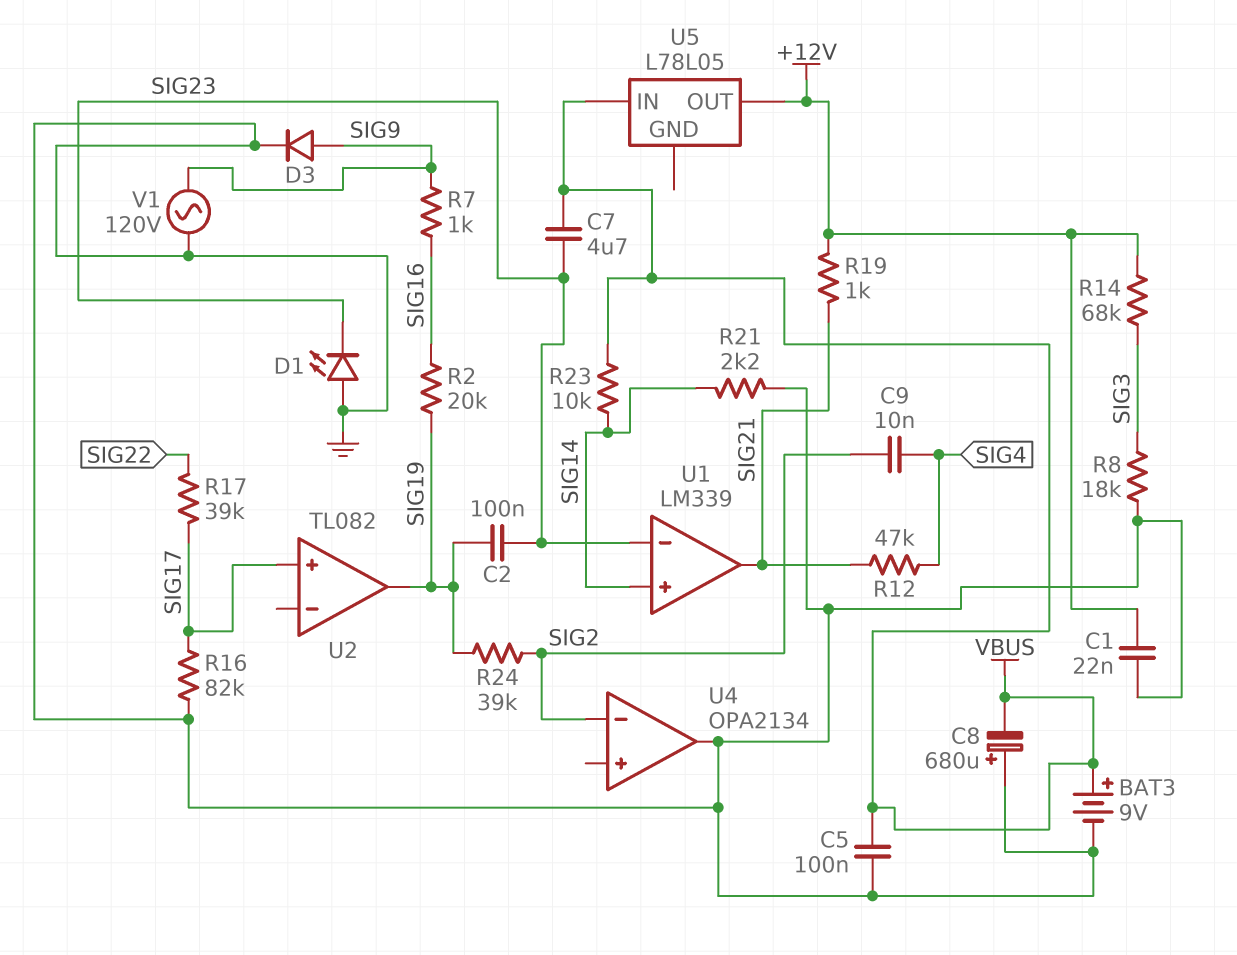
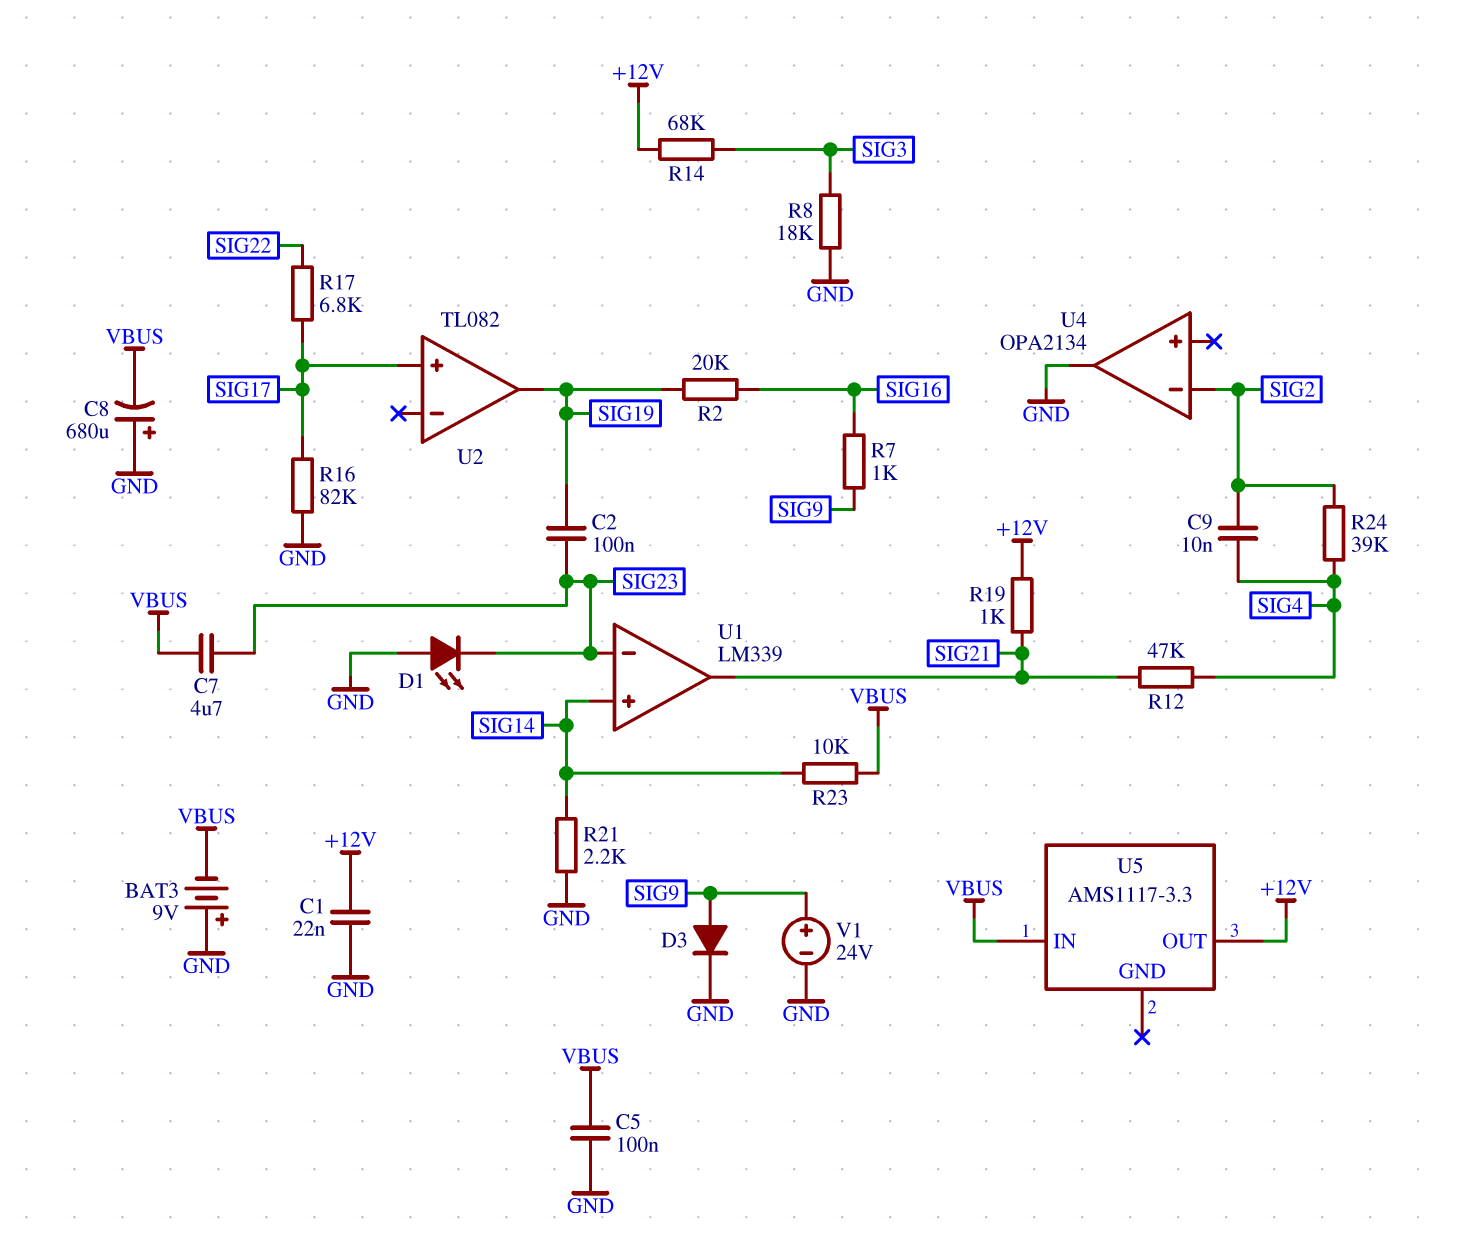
BAT3: 9V (plus VBUS, minus GND) -> 9V (plus GND, minus VBUS)
R17: 39k (SIG17, SIG22) -> 6.8k (SIG17, SIG22)
R24: 39k (SIG2, SIG19) -> 39k (SIG2, SIG4)
U5: L78L05 -> AMS1117-3.3
V1: AC 120V (GND, SIG9) -> 24V (plus SIG9, minus GND)

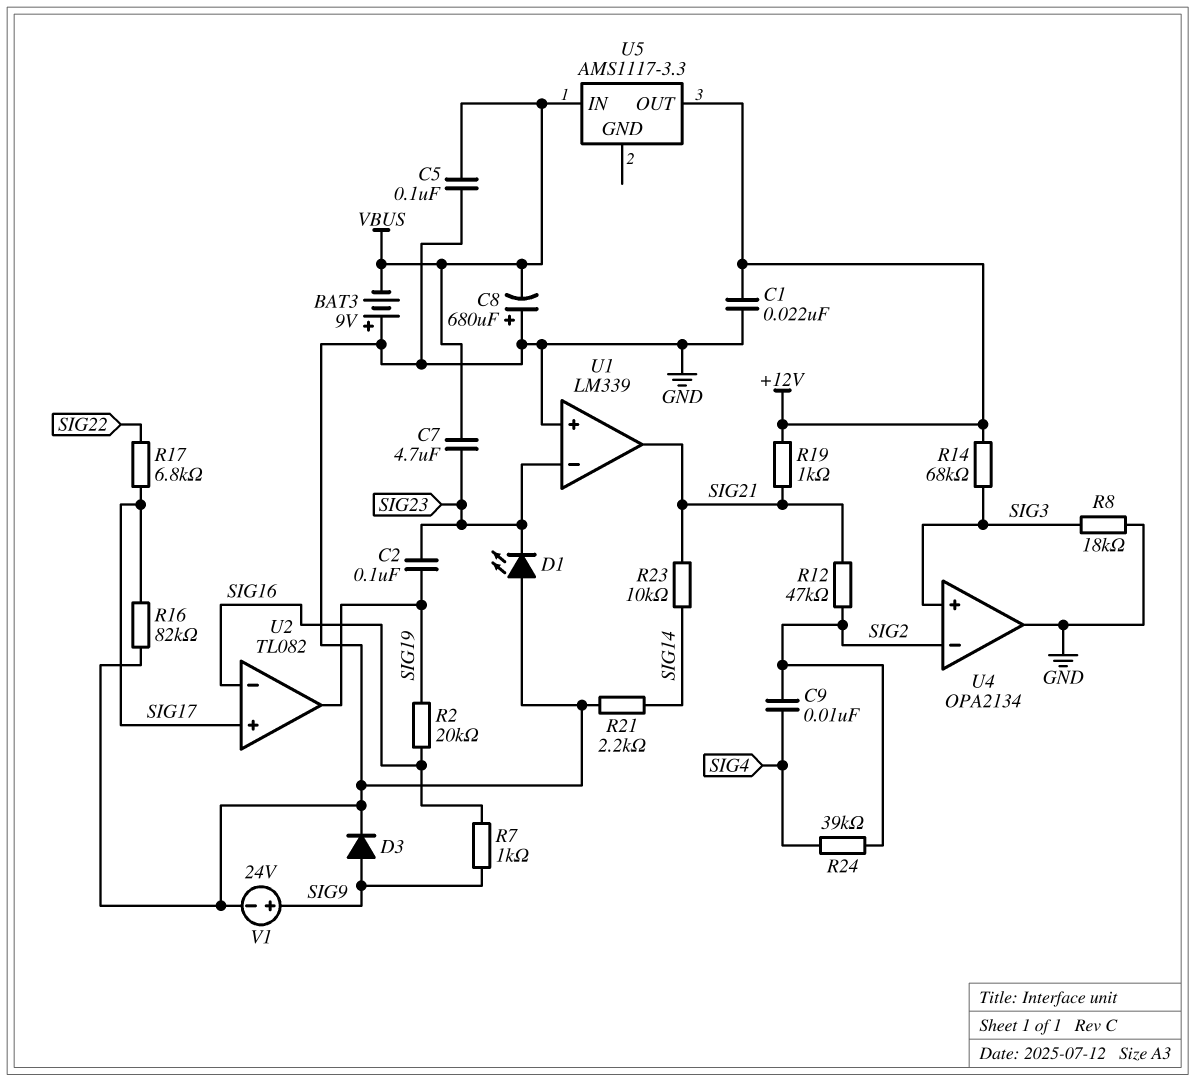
R12: 47k (SIG4, SIG21) -> 47k (SIG2, SIG21)
R23: 10k (SIG14, VBUS) -> 10k (SIG14, SIG21)
U1 pin in+: SIG14 -> GND
U2 pin in-: none -> SIG16
U4 pin in+: none -> SIG3

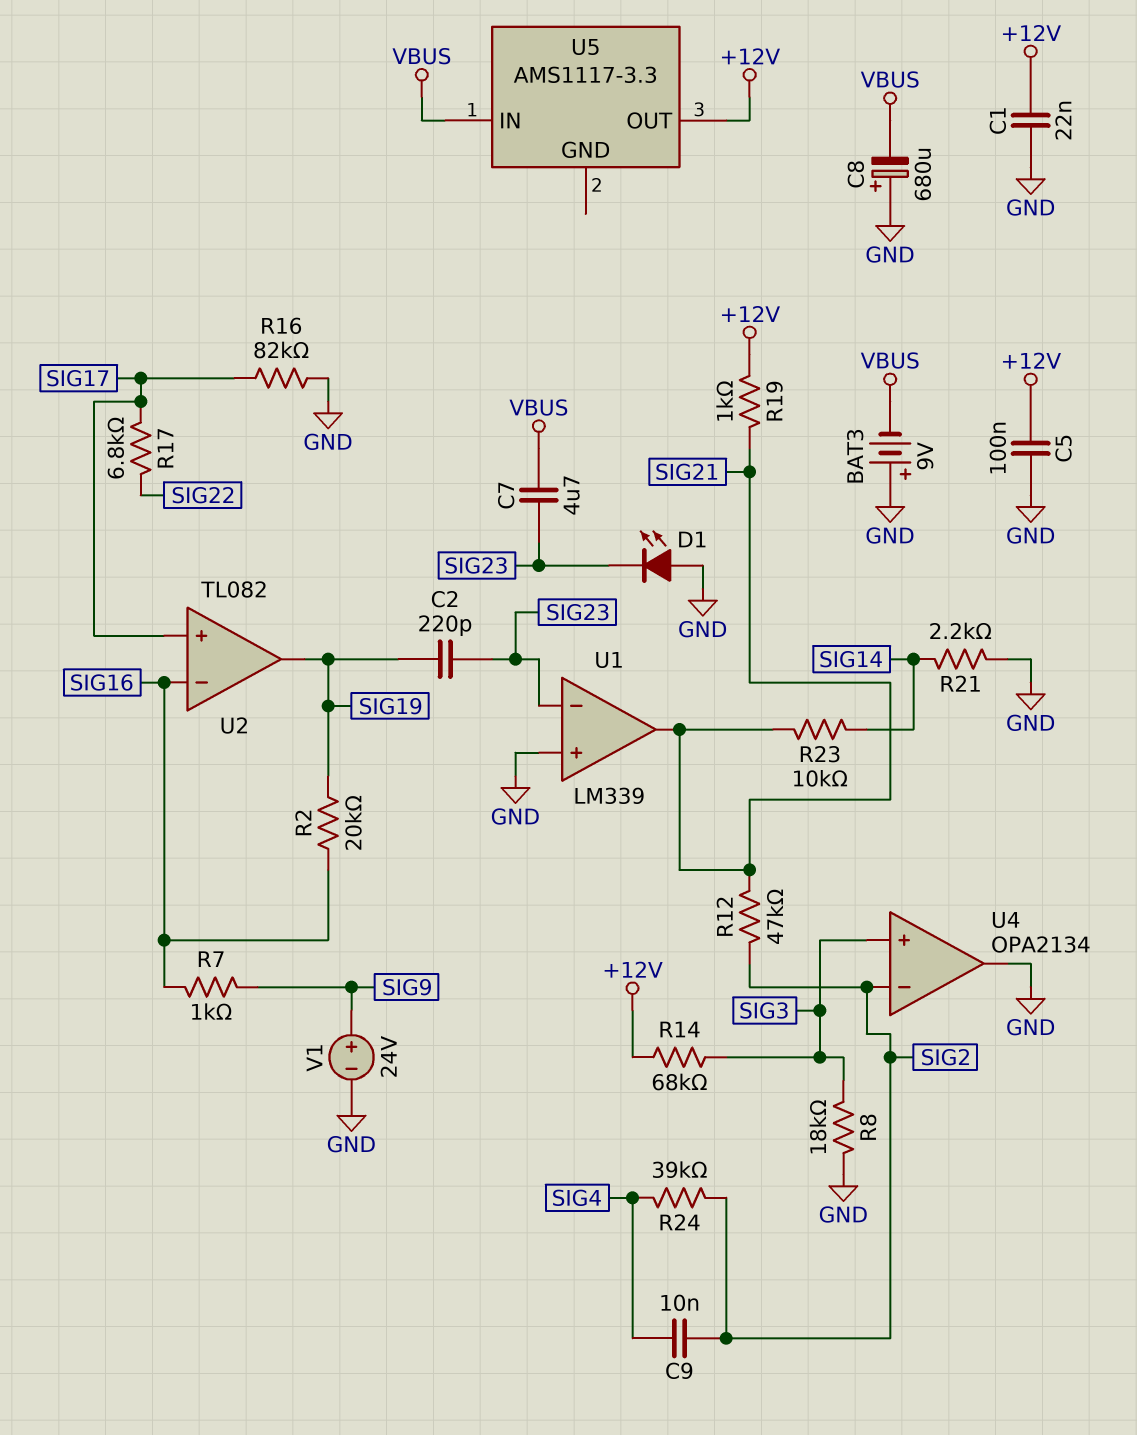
C2: 100nF (SIG19, SIG23) -> 220pF (SIG19, SIG23)
C5: 100nF (GND, VBUS) -> 100nF (+12V, GND)
D3: diode (A SIG9, K GND) -> none

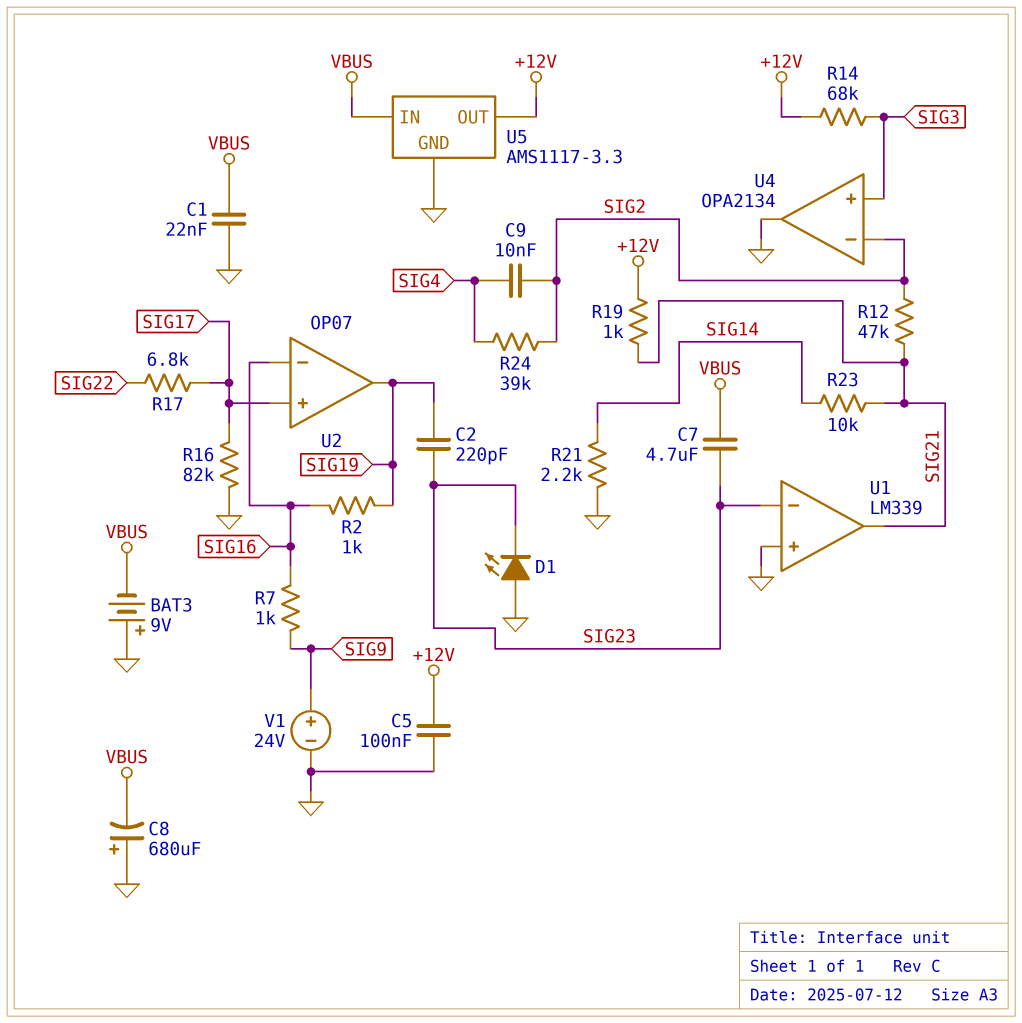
C1: 22nF (+12V, GND) -> 22nF (GND, VBUS)
R2: 20k (SIG16, SIG19) -> 1k (SIG16, SIG19)
R8: 18k (GND, SIG3) -> none
U2: TL082 -> OP07
U5 pin GND: none -> GND

